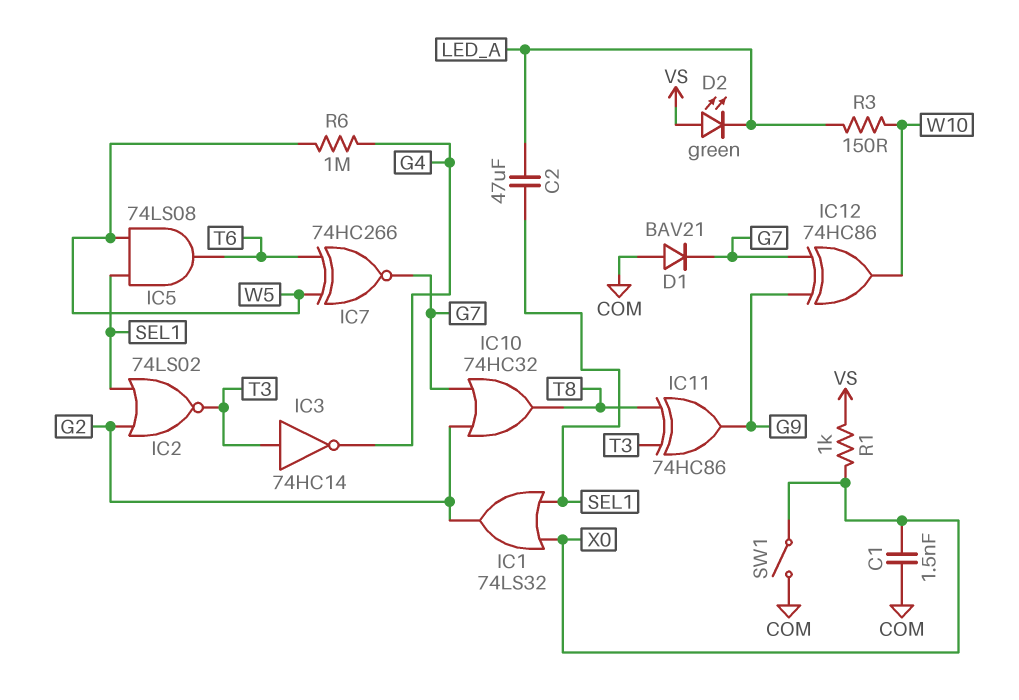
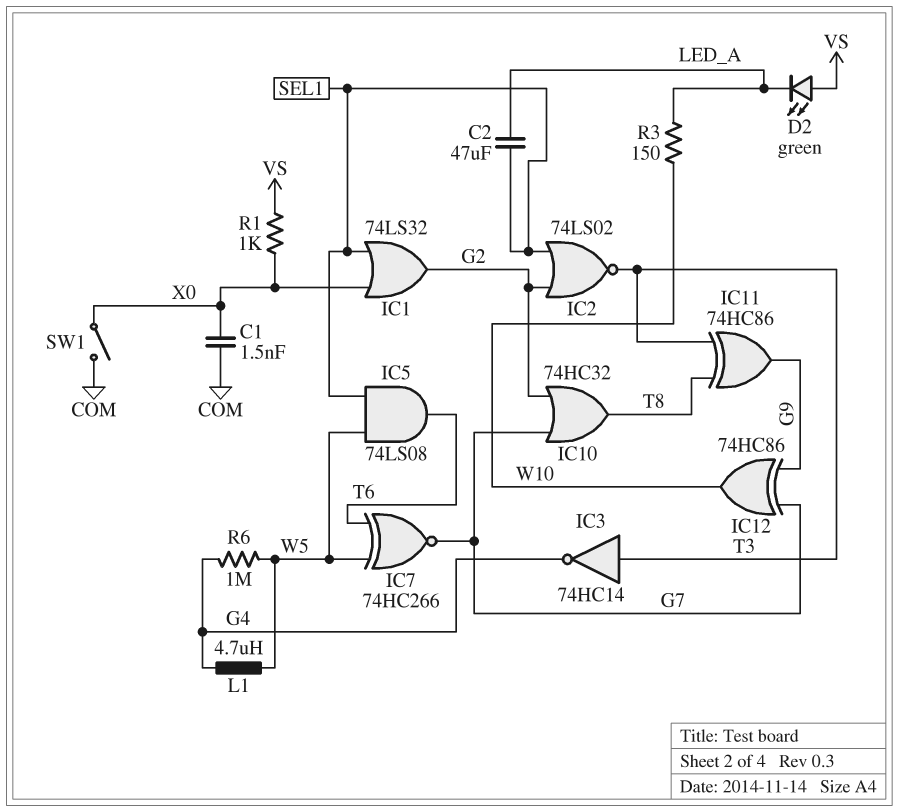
D1: diode BAV21 (A COM, K G7) -> none
L1: none -> 4.7uH (G4, W5)

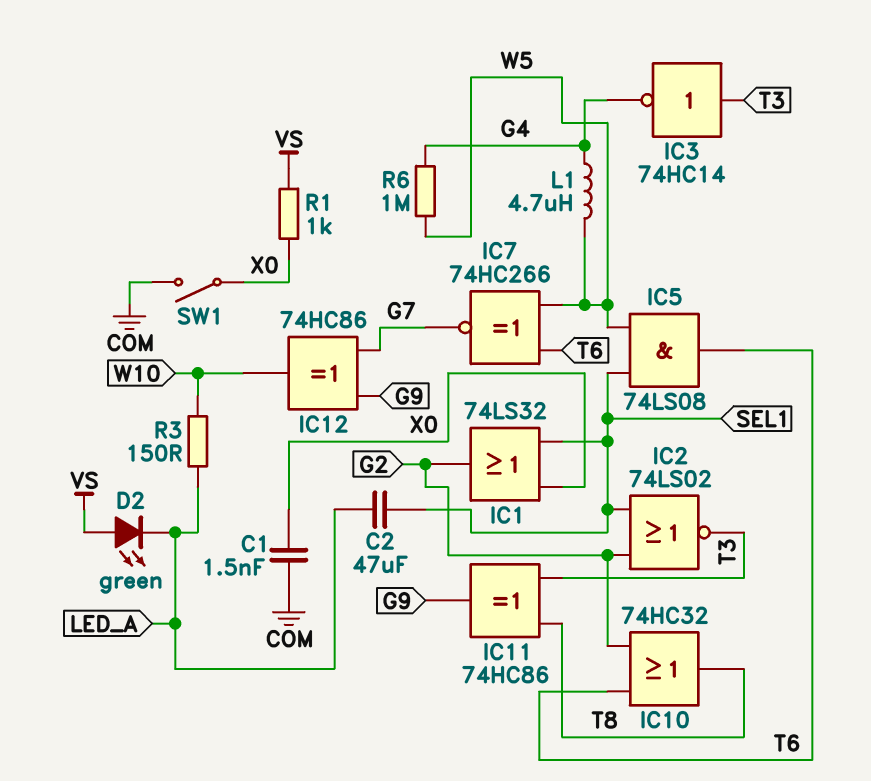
IC10: OR 74HC32 (in G2, in G7, out T8) -> OR 74HC32 (in G2, in T6, out T8)

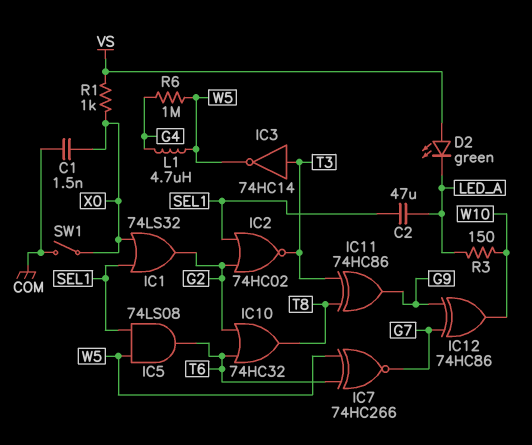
IC2: NOR 74LS02 (in G2, in SEL1, out T3) -> NOR 74HC02 (in G2, in SEL1, out T3)
IC3: NOT 74HC14 (in T3, out G4) -> NOT 74HC14 (in T3, out W5)

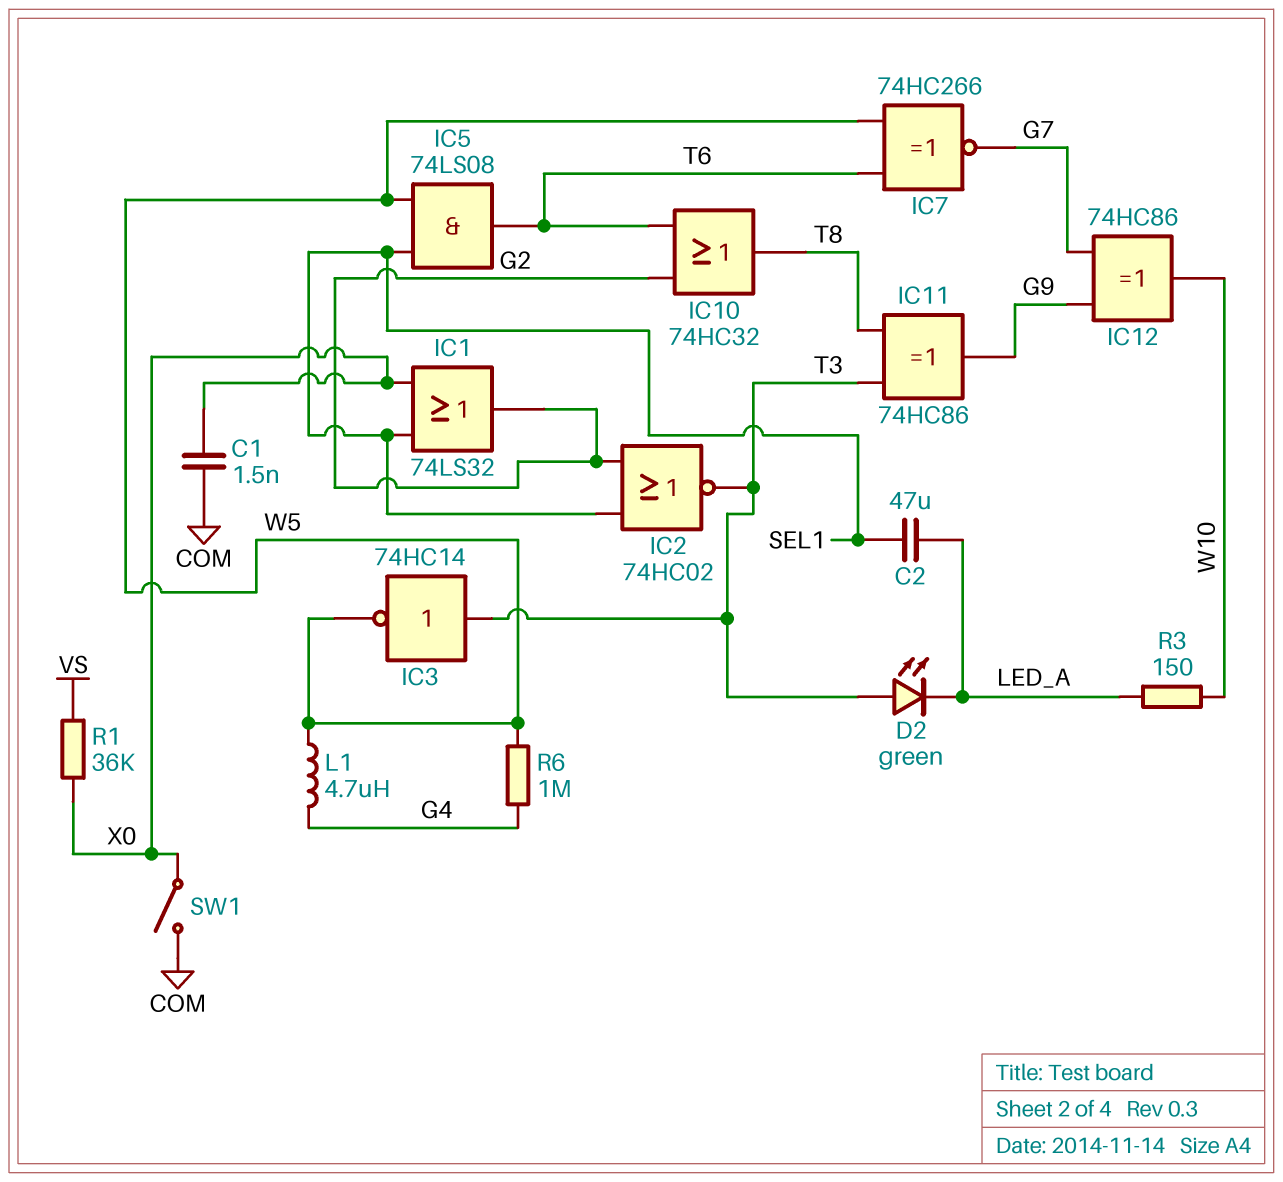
D2: LED green (A VS, K LED_A) -> LED green (A T3, K LED_A)
R1: 1k (VS, X0) -> 36k (VS, X0)

